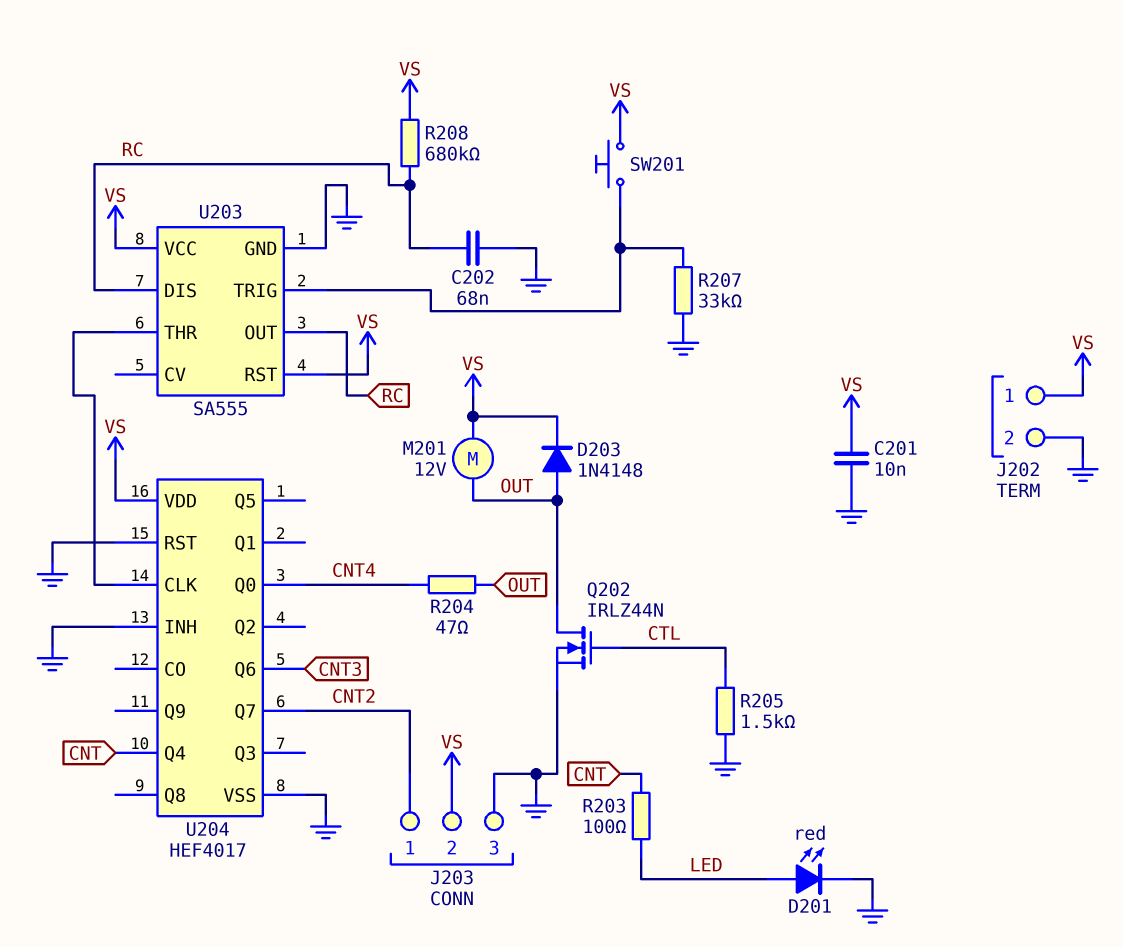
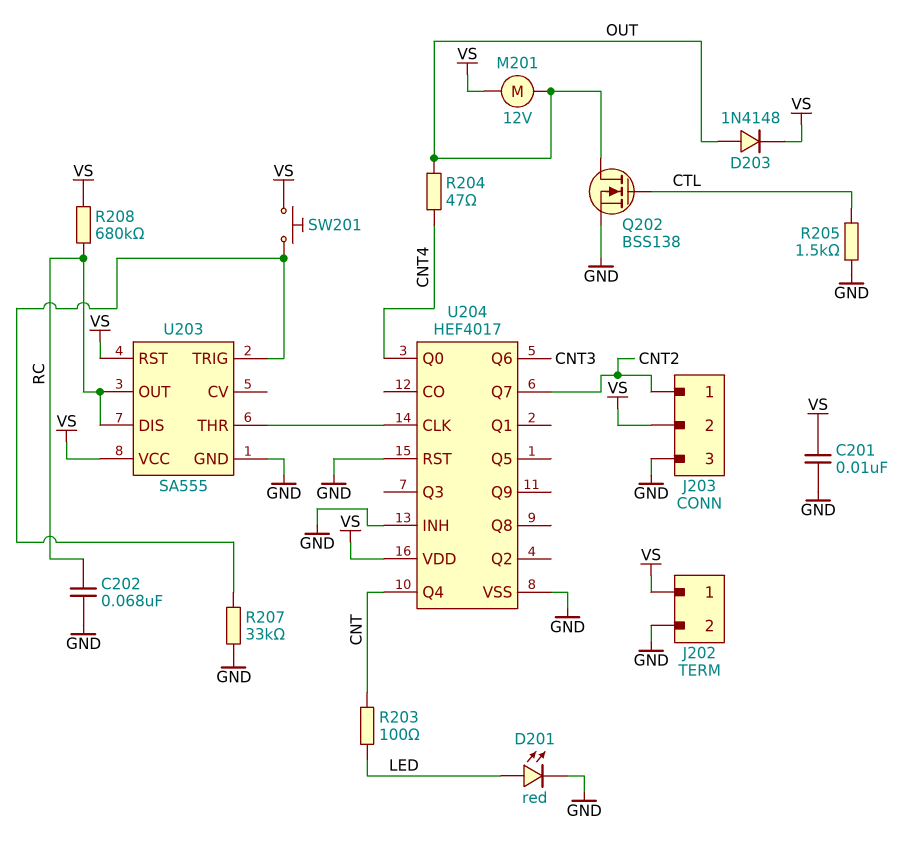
Q202: NMOS IRLZ44N (G CTL, D OUT, S GND) -> NMOS BSS138 (G CTL, D OUT, S GND)

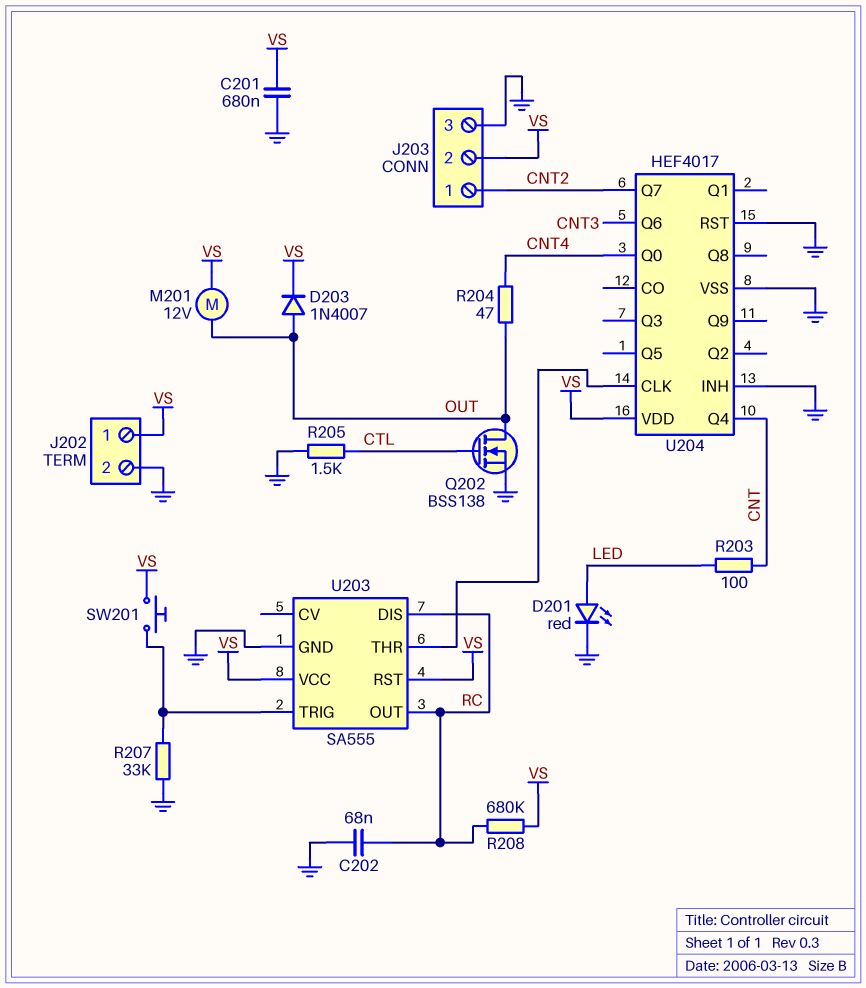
C201: 10nF (GND, VS) -> 680nF (GND, VS)
D203: diode 1N4148 (A OUT, K VS) -> diode 1N4007 (A OUT, K VS)

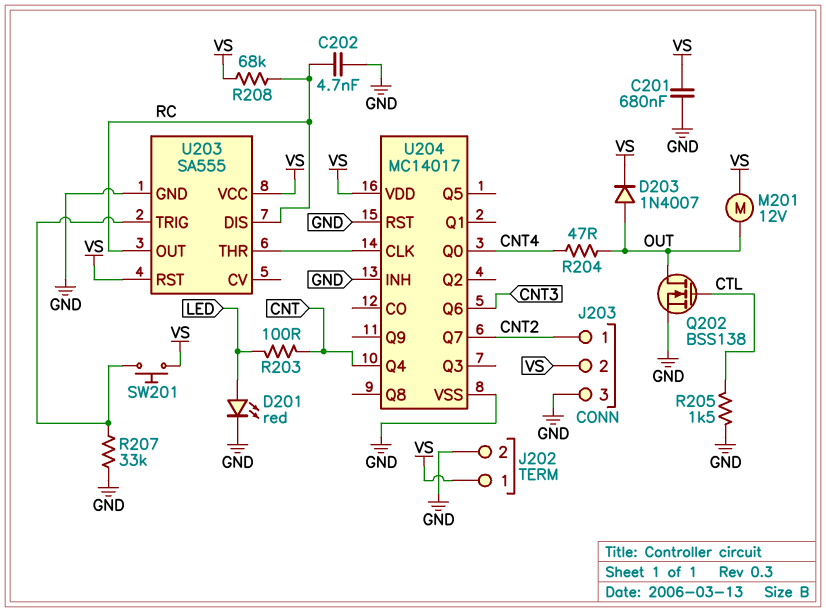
C202: 68nF (GND, RC) -> 4.7nF (GND, RC)
R208: 680k (RC, VS) -> 68k (RC, VS)
U204: HEF4017 -> MC14017

